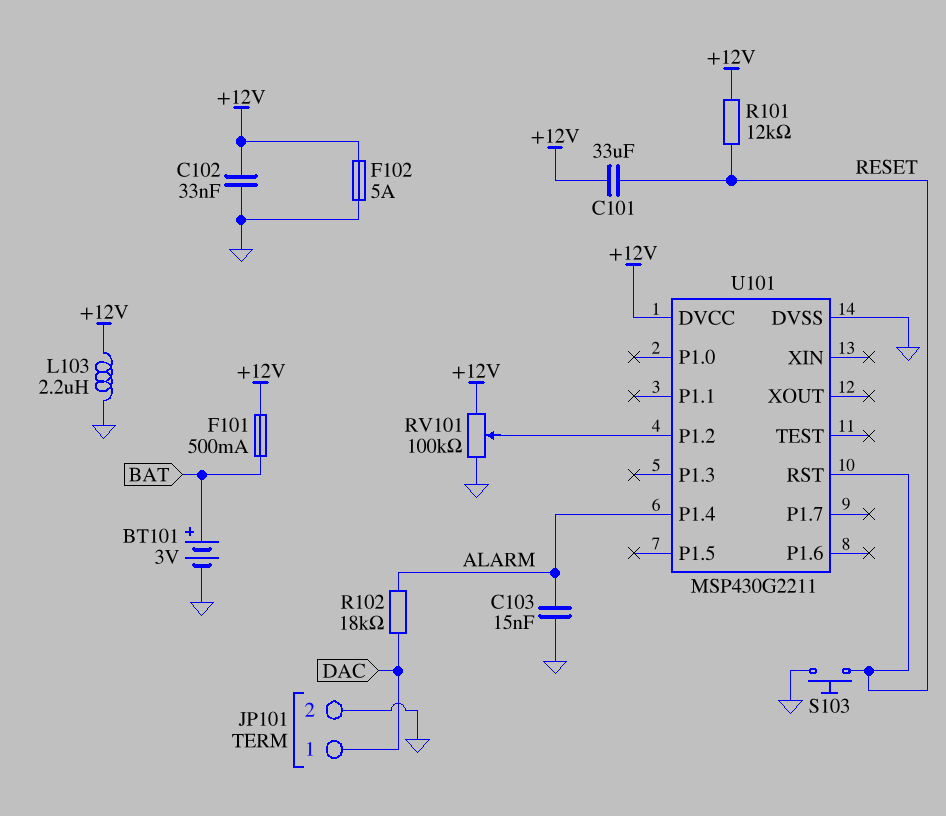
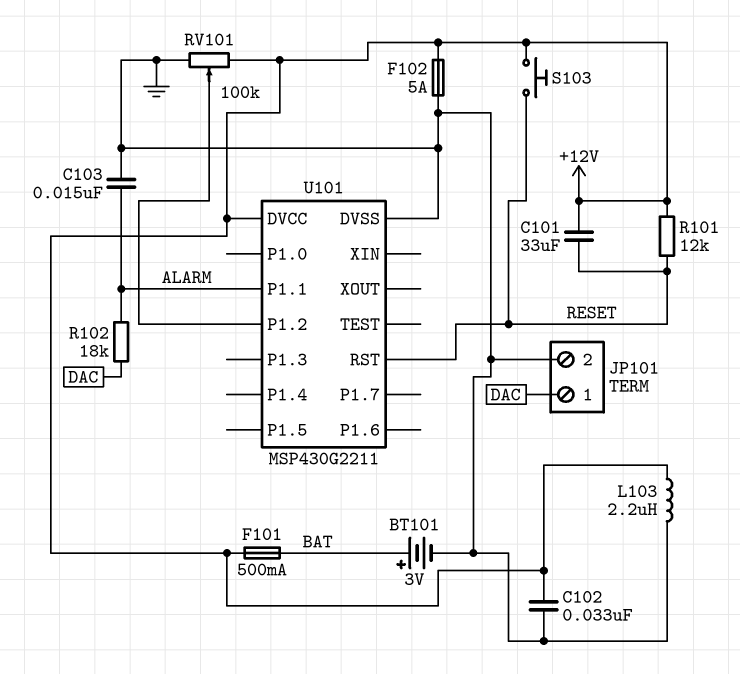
S103: button (GND, RESET) -> button (+12V, RESET)
U101 pin P1.1: none -> ALARM
U101 pin P1.4: ALARM -> none

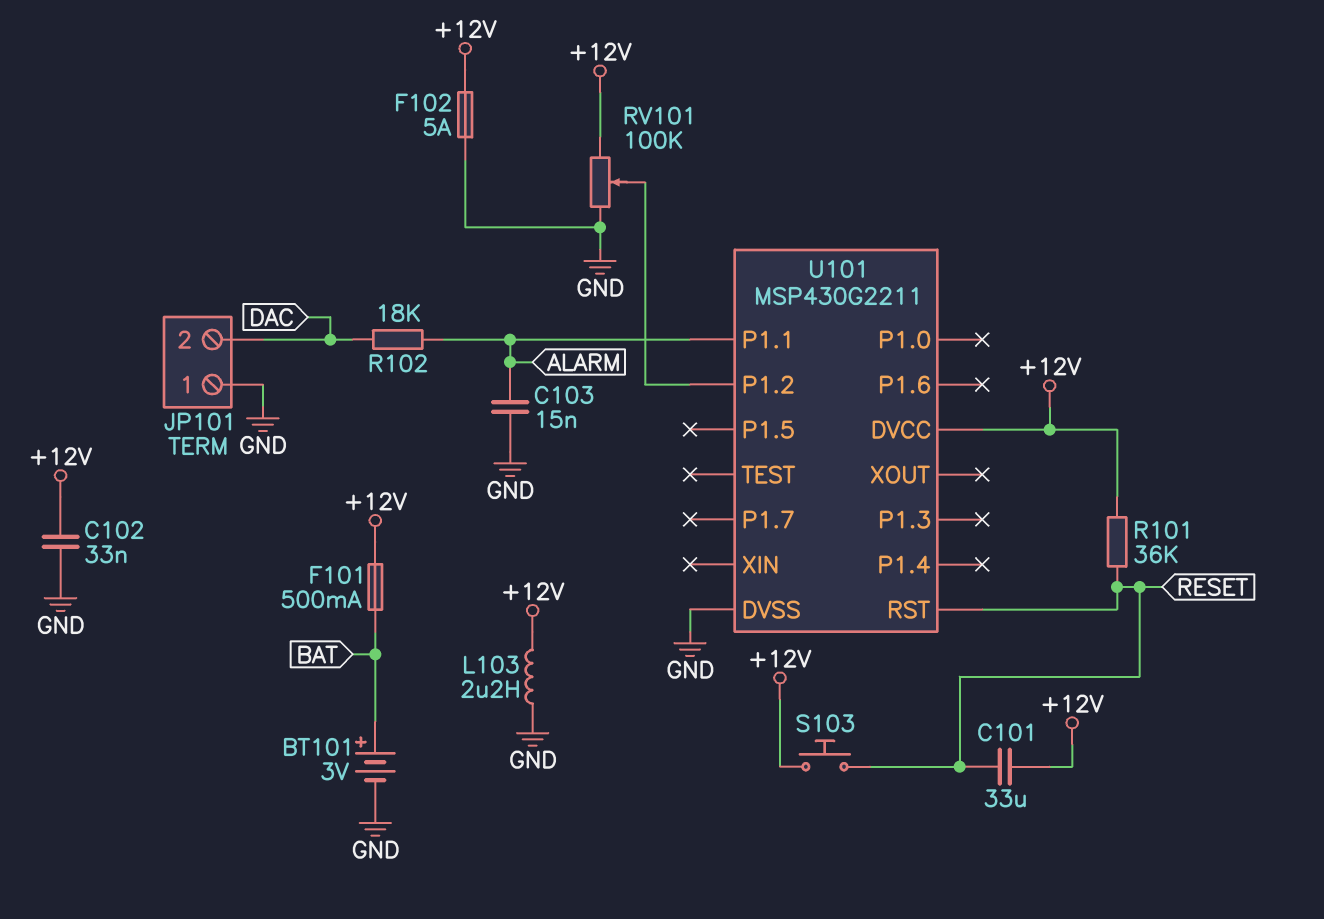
JP101 pin 1: DAC -> GND
JP101 pin 2: GND -> DAC
R101: 12k (+12V, RESET) -> 36k (+12V, RESET)

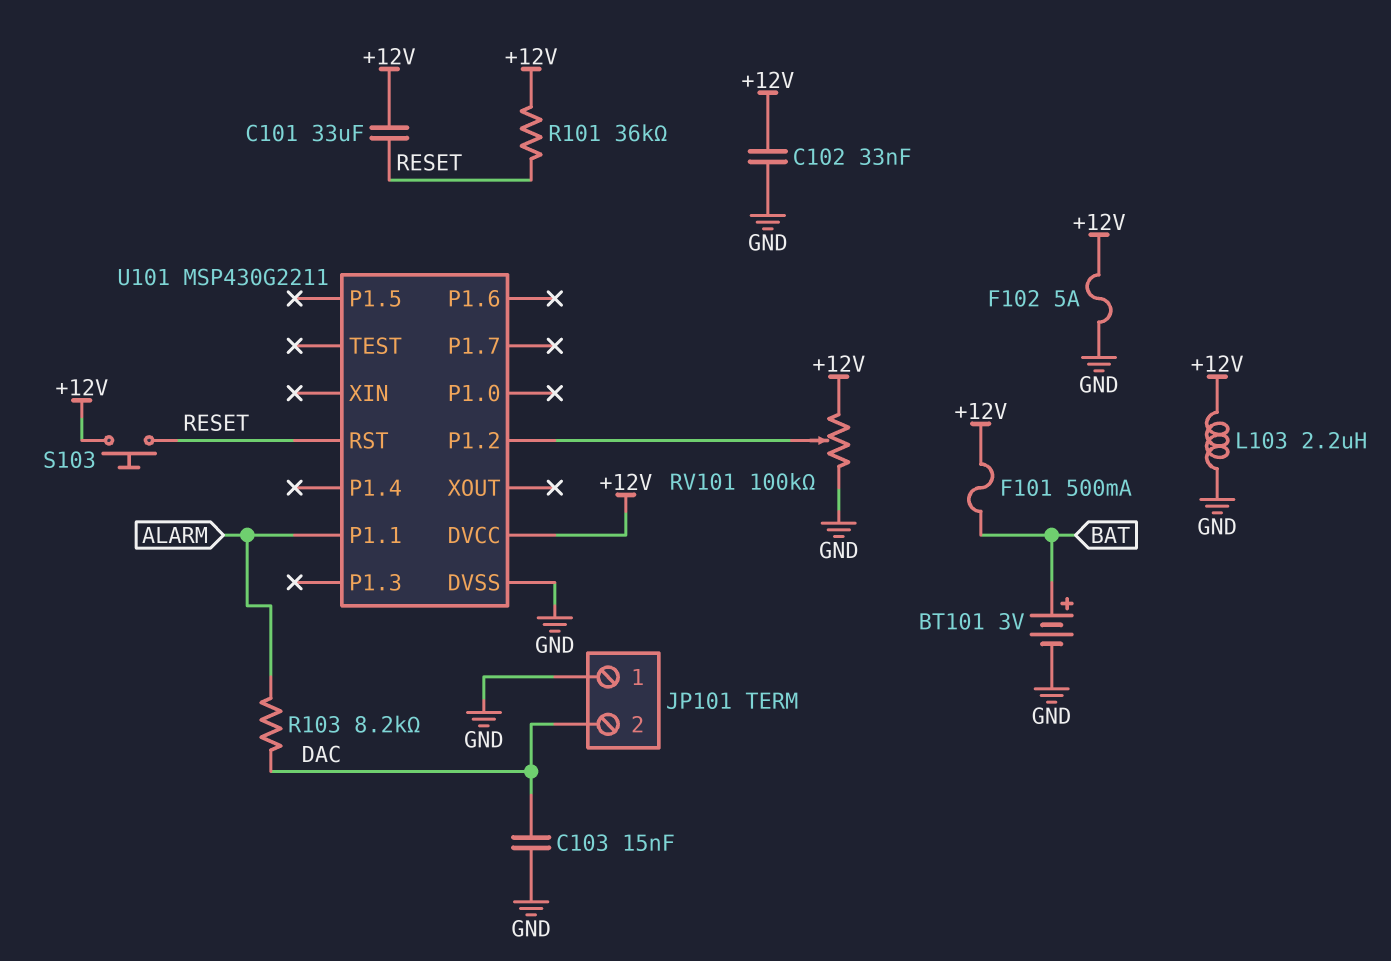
C103: 15nF (ALARM, GND) -> 15nF (DAC, GND)
R102: 18k (ALARM, DAC) -> none
R103: none -> 8.2k (ALARM, DAC)

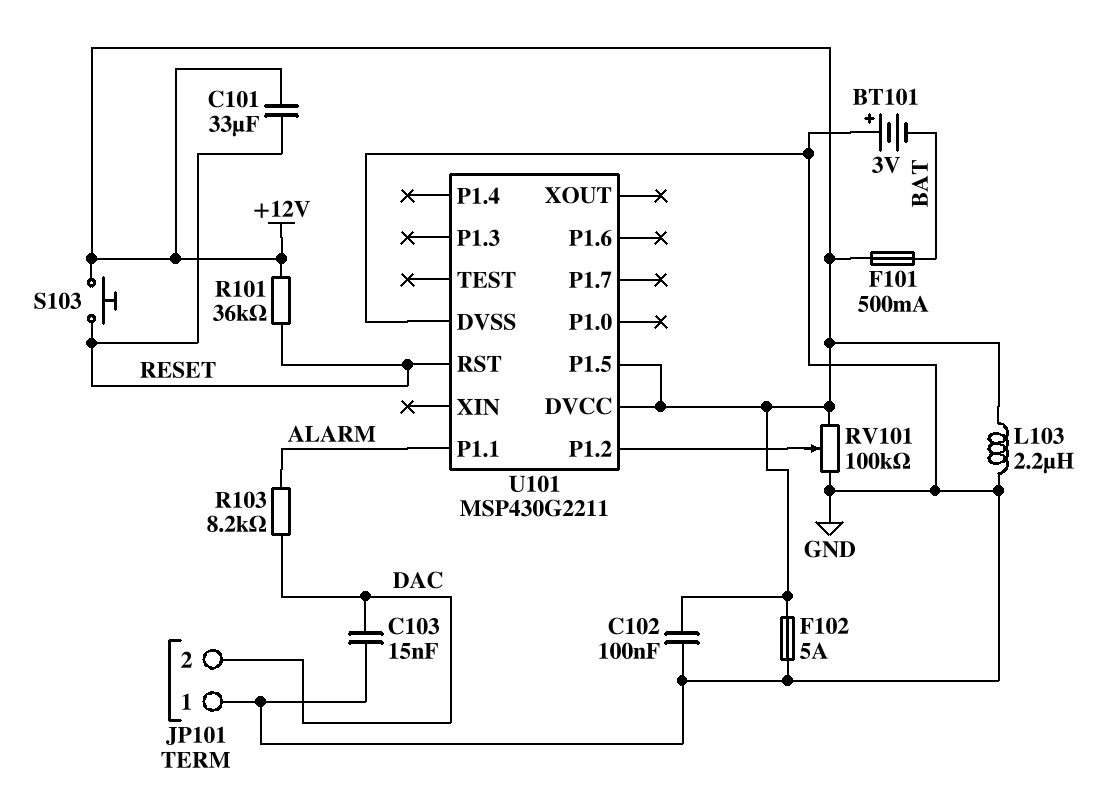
BT101: 3V (plus BAT, minus GND) -> 3V (plus GND, minus BAT)
C102: 33nF (+12V, GND) -> 100nF (+12V, GND)
U101 pin P1.5: none -> +12V

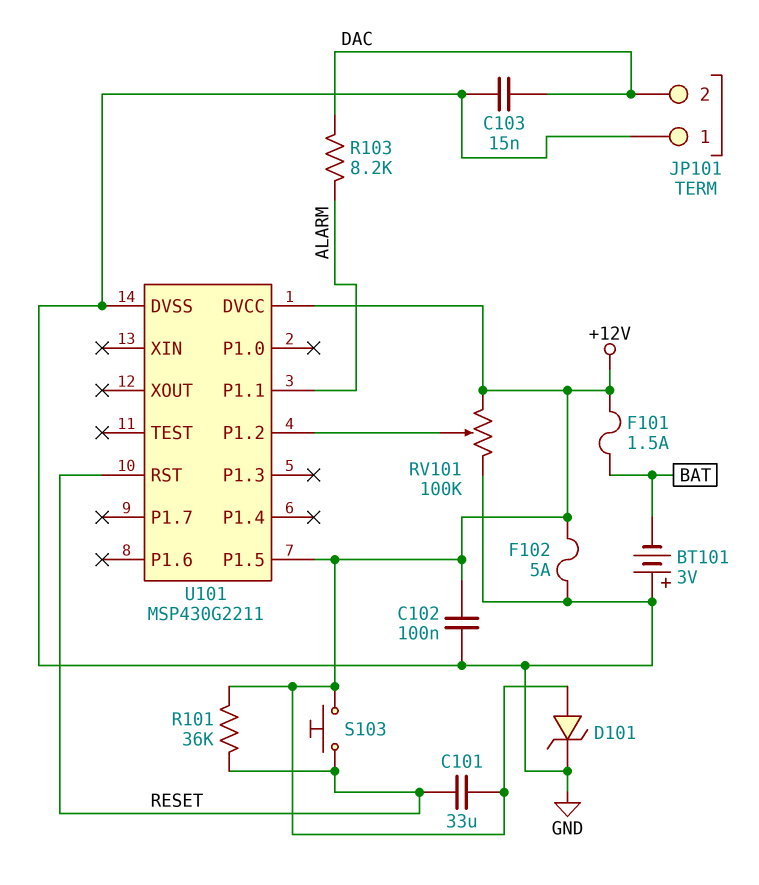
D101: none -> zener (A +12V, K GND)
F101: 500mA (+12V, BAT) -> 1.5A (+12V, BAT)
L103: 2.2uH (+12V, GND) -> none

